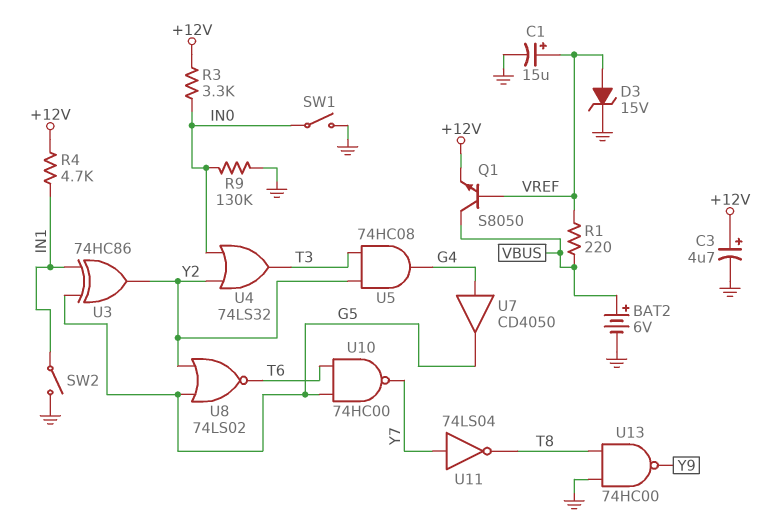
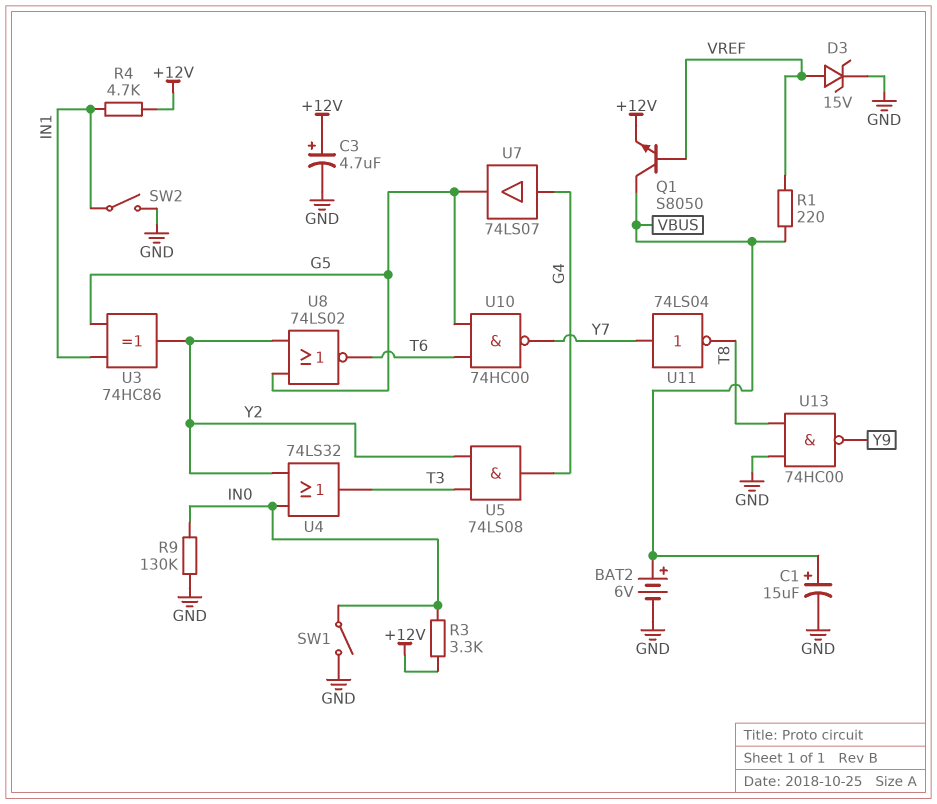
C1: 15uF (plus VREF, minus GND) -> 15uF (plus VBUS, minus GND)
U5: AND 74HC08 (in T3, in Y2, out G4) -> AND 74LS08 (in T3, in Y2, out G4)
U7: buffer CD4050 (in G4, out G5) -> buffer 74LS07 (in G4, out G5)

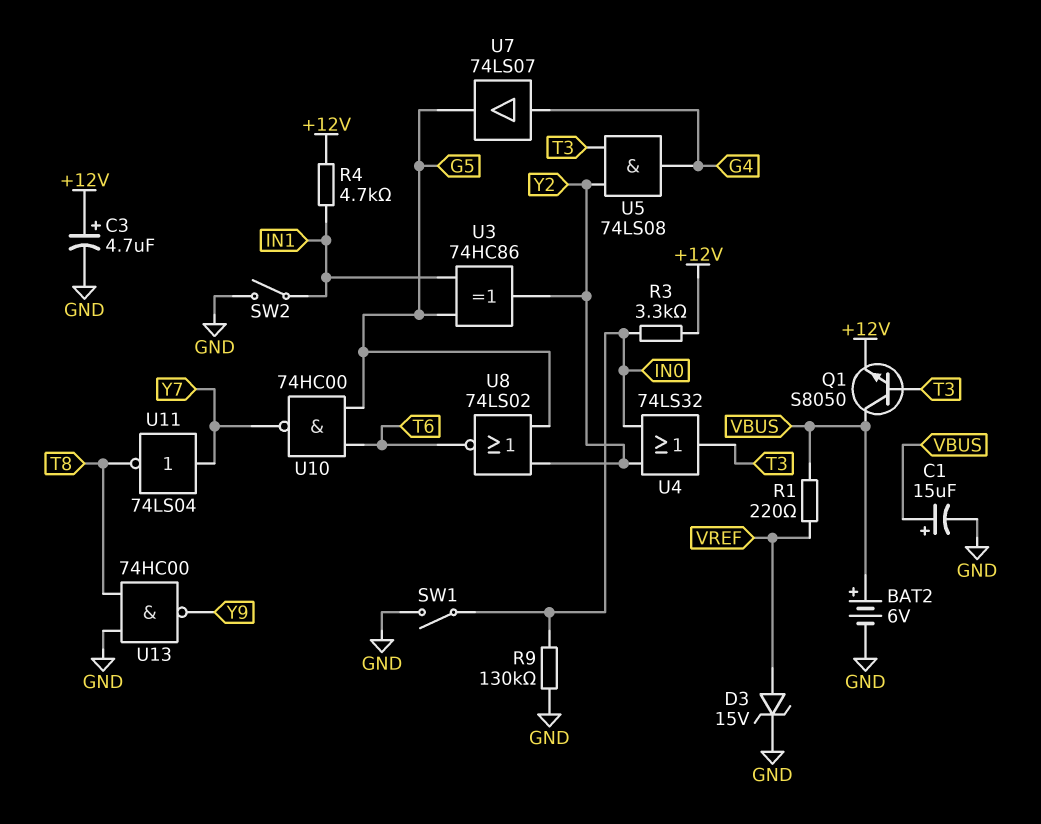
Q1: NPN S8050 (B VREF, C VBUS, E +12V) -> NPN S8050 (B T3, C VBUS, E +12V)

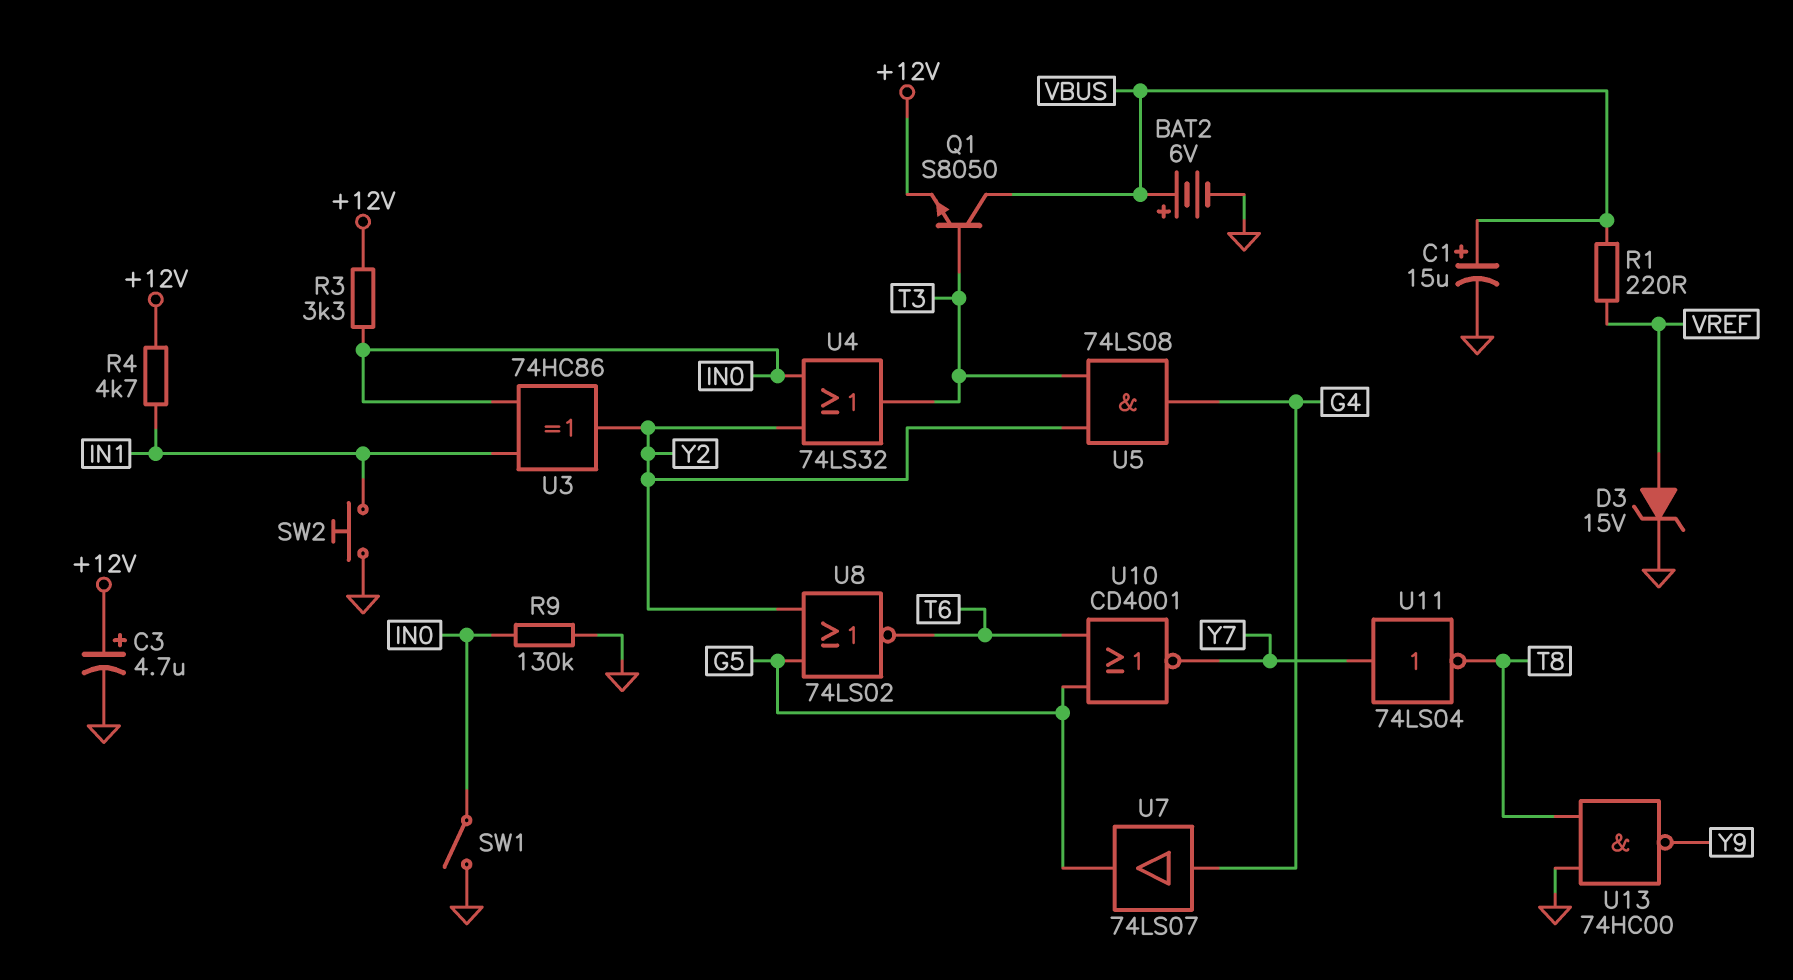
SW2: switch (GND, IN1) -> button (GND, IN1)
U3: XOR 74HC86 (in G5, in IN1, out Y2) -> XOR 74HC86 (in IN0, in IN1, out Y2)
U10: NAND 74HC00 (in G5, in T6, out Y7) -> NOR CD4001 (in G5, in T6, out Y7)

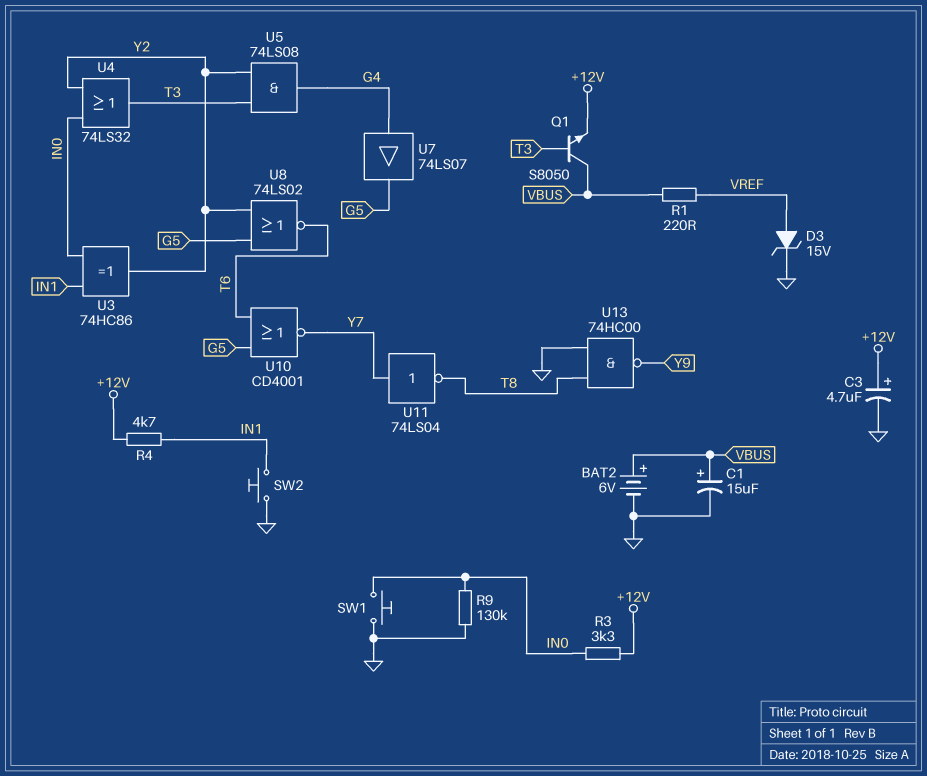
SW1: switch (GND, IN0) -> button (GND, IN0)

